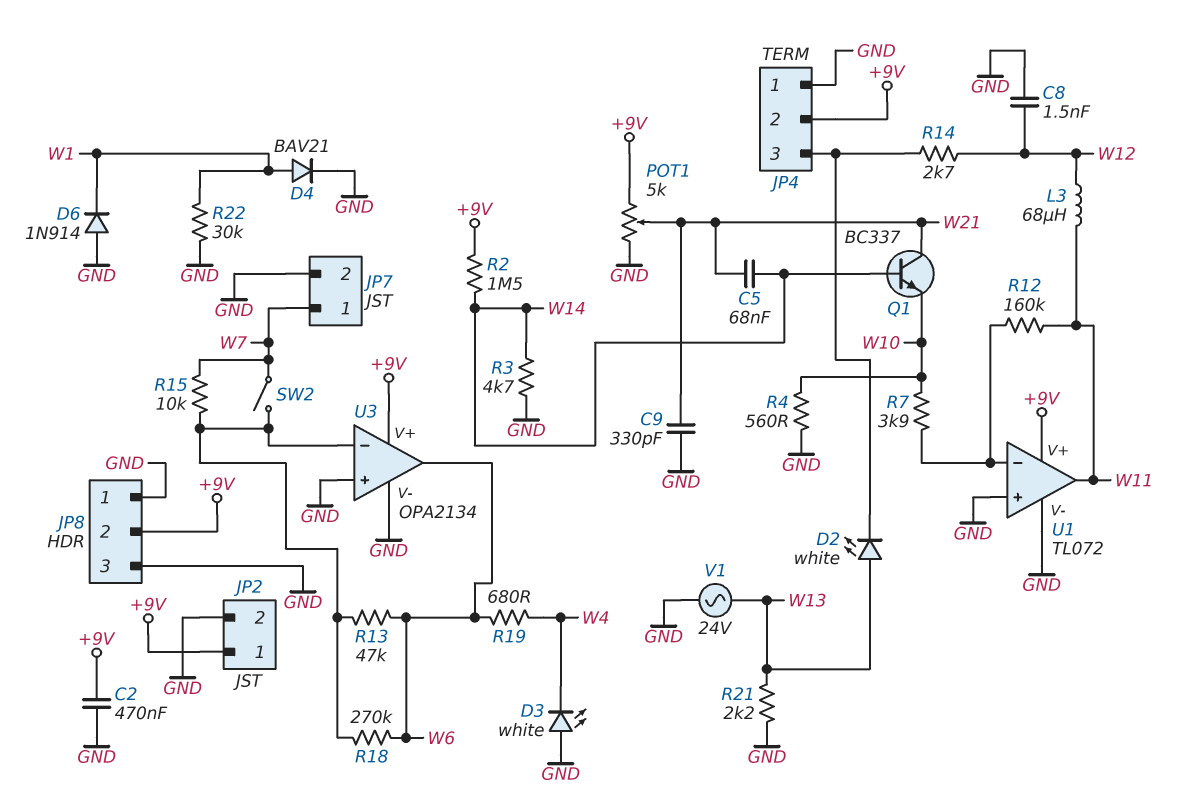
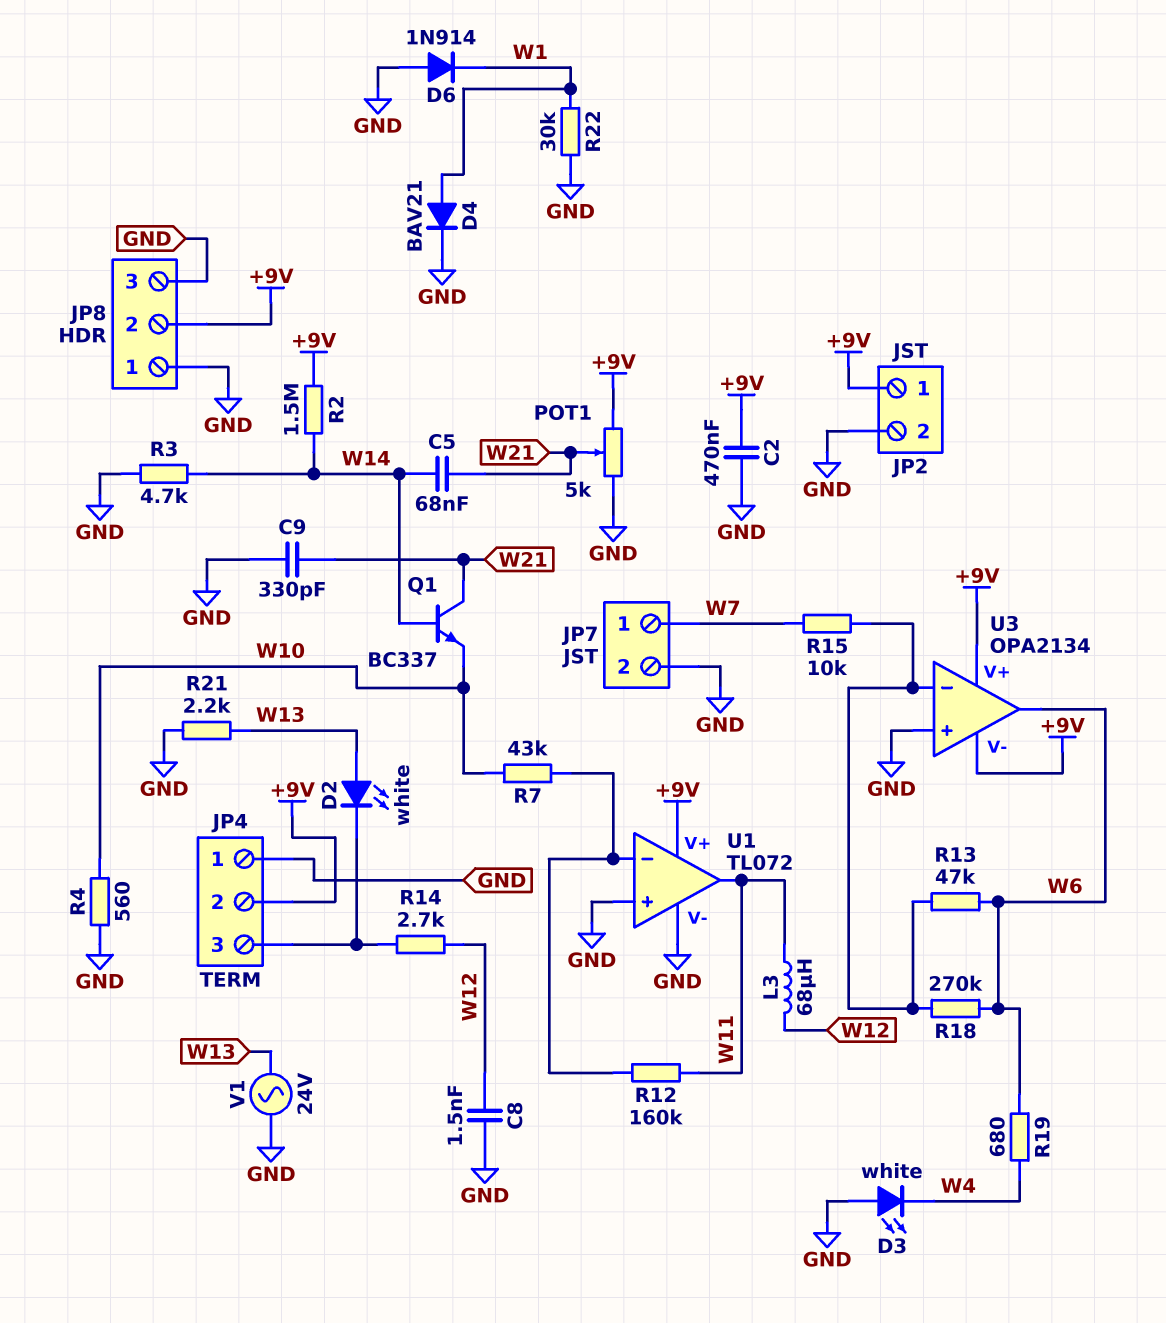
R7: 3.9k (U1/in-, W10) -> 43k (U1/in-, W10)
SW2: switch (U3/in-, W7) -> none
U3 pin V-: GND -> +9V

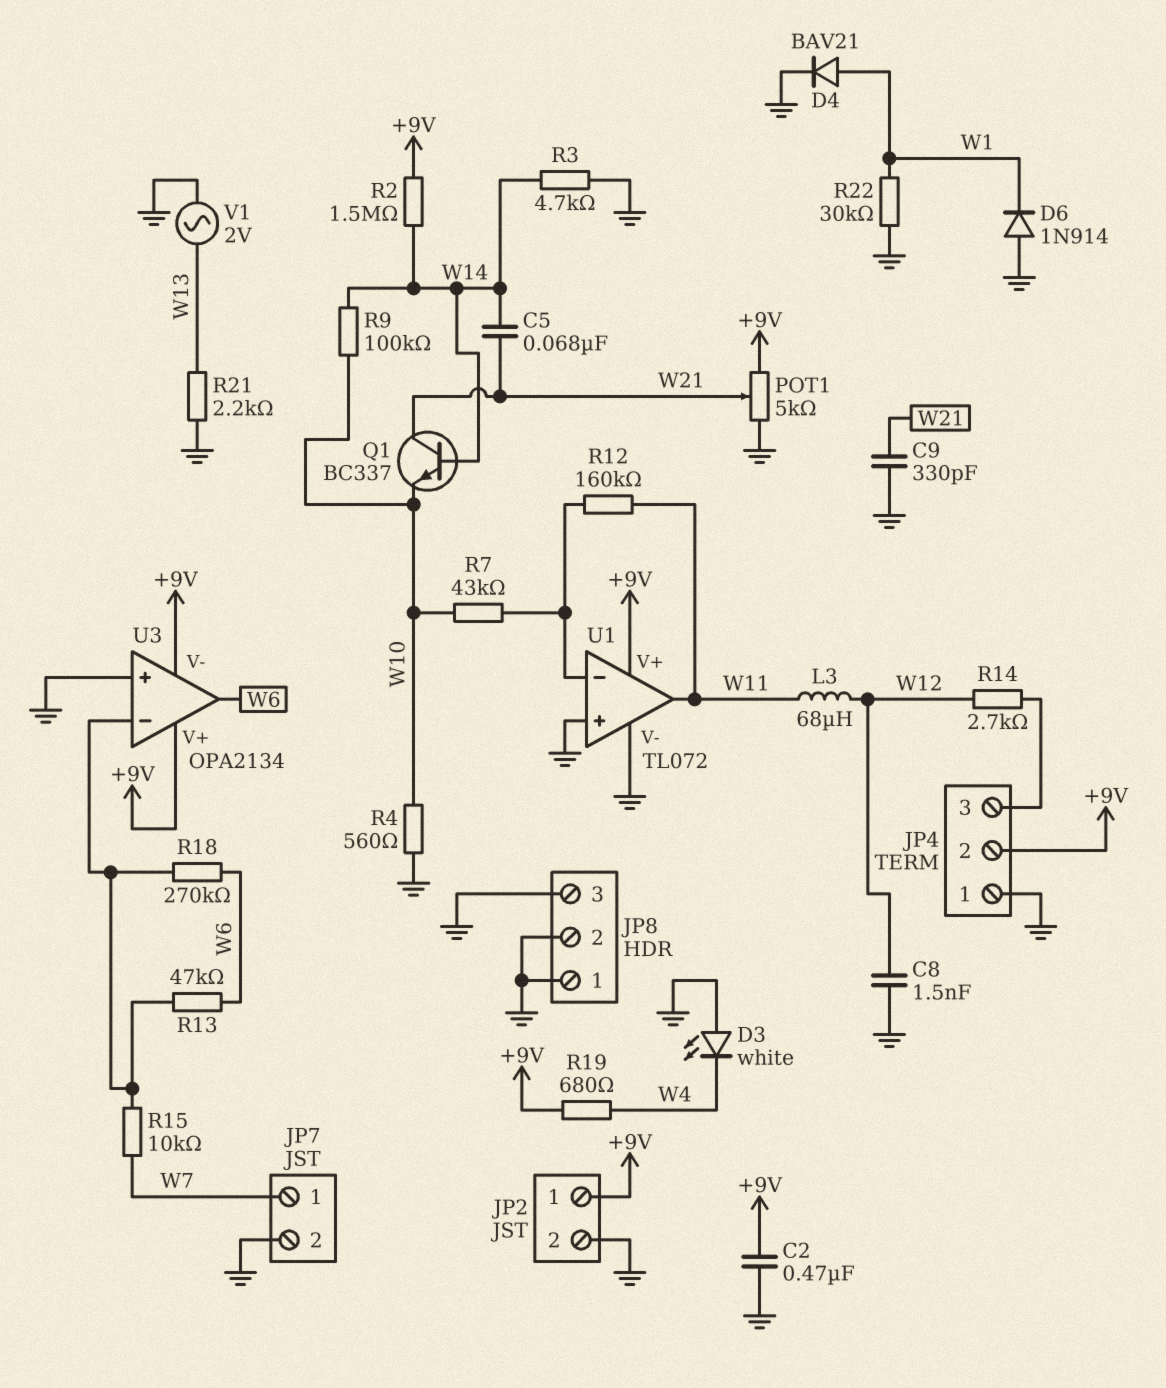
D2: LED white (A W13, K JP4/3) -> none
JP8 pin 2: +9V -> GND
R9: none -> 100k (W10, W14)
R19: 680 (W4, W6) -> 680 (+9V, W4)
V1: AC 24V (GND, W13) -> AC 2V (GND, W13)

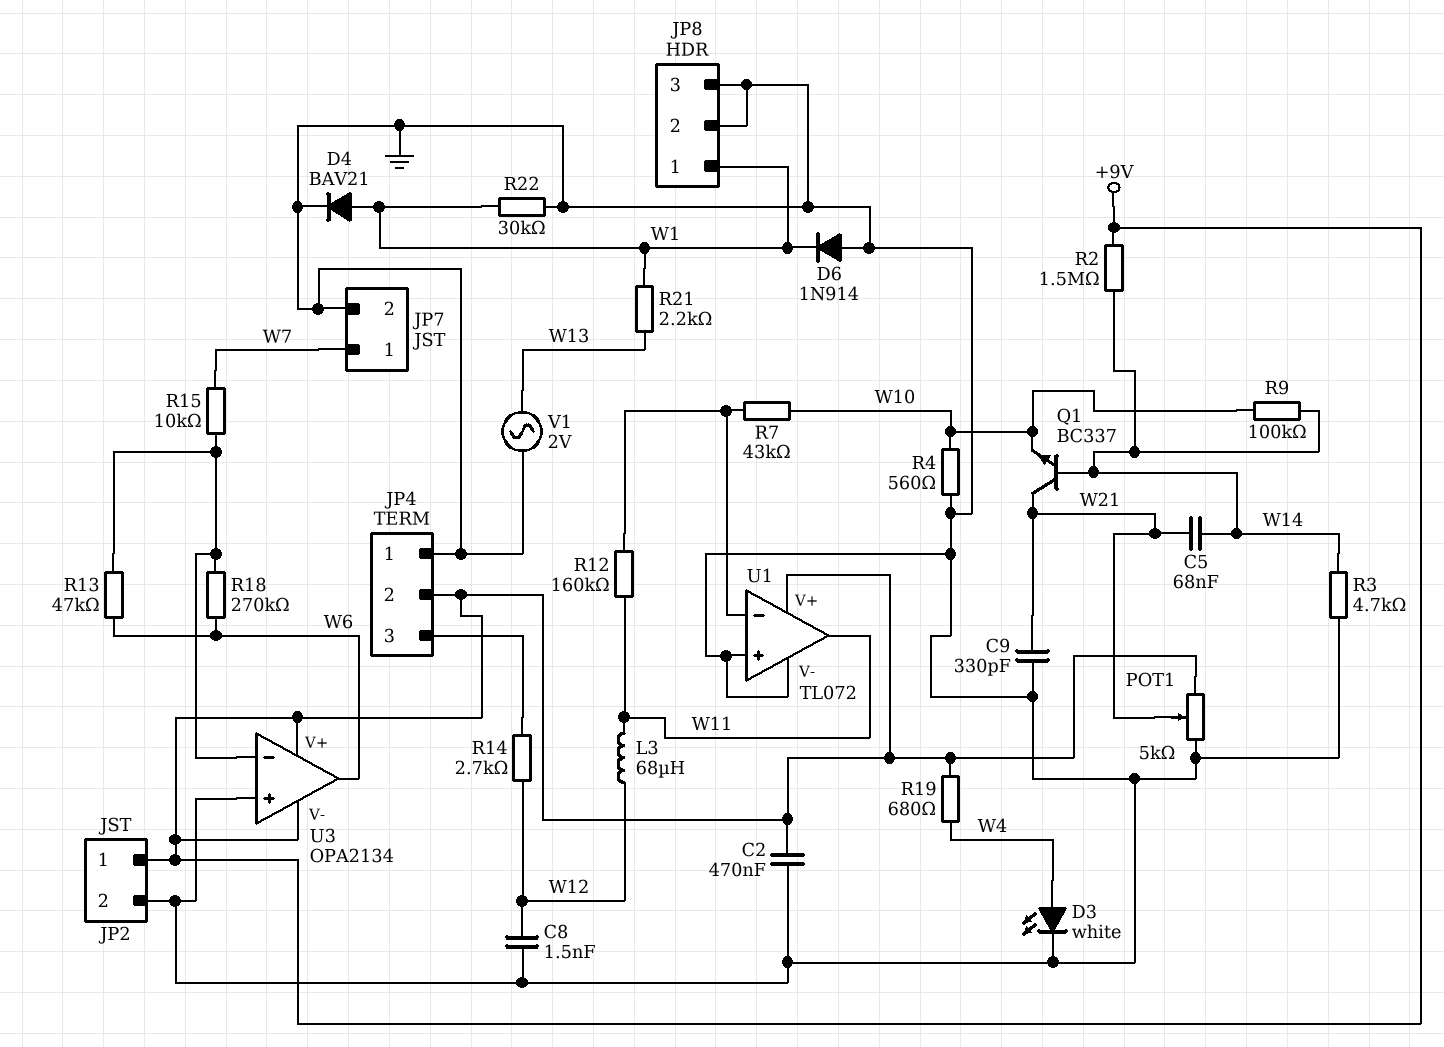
D3: LED white (A GND, K W4) -> LED white (A W4, K GND)
JP8 pin 1: GND -> W1
R21: 2.2k (GND, W13) -> 2.2k (W1, W13)

